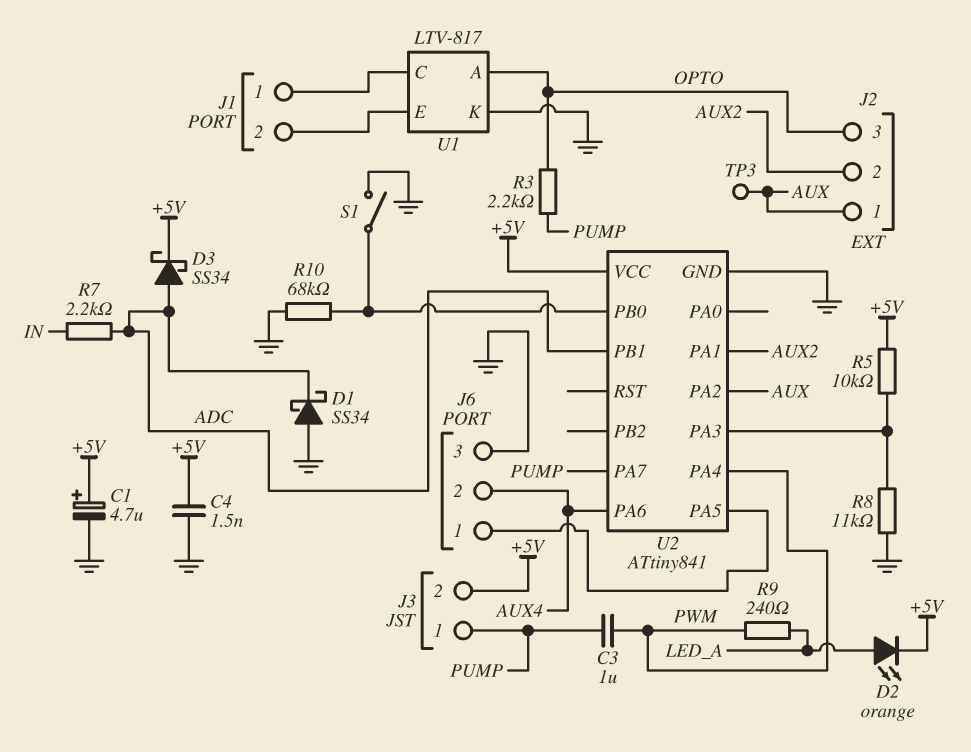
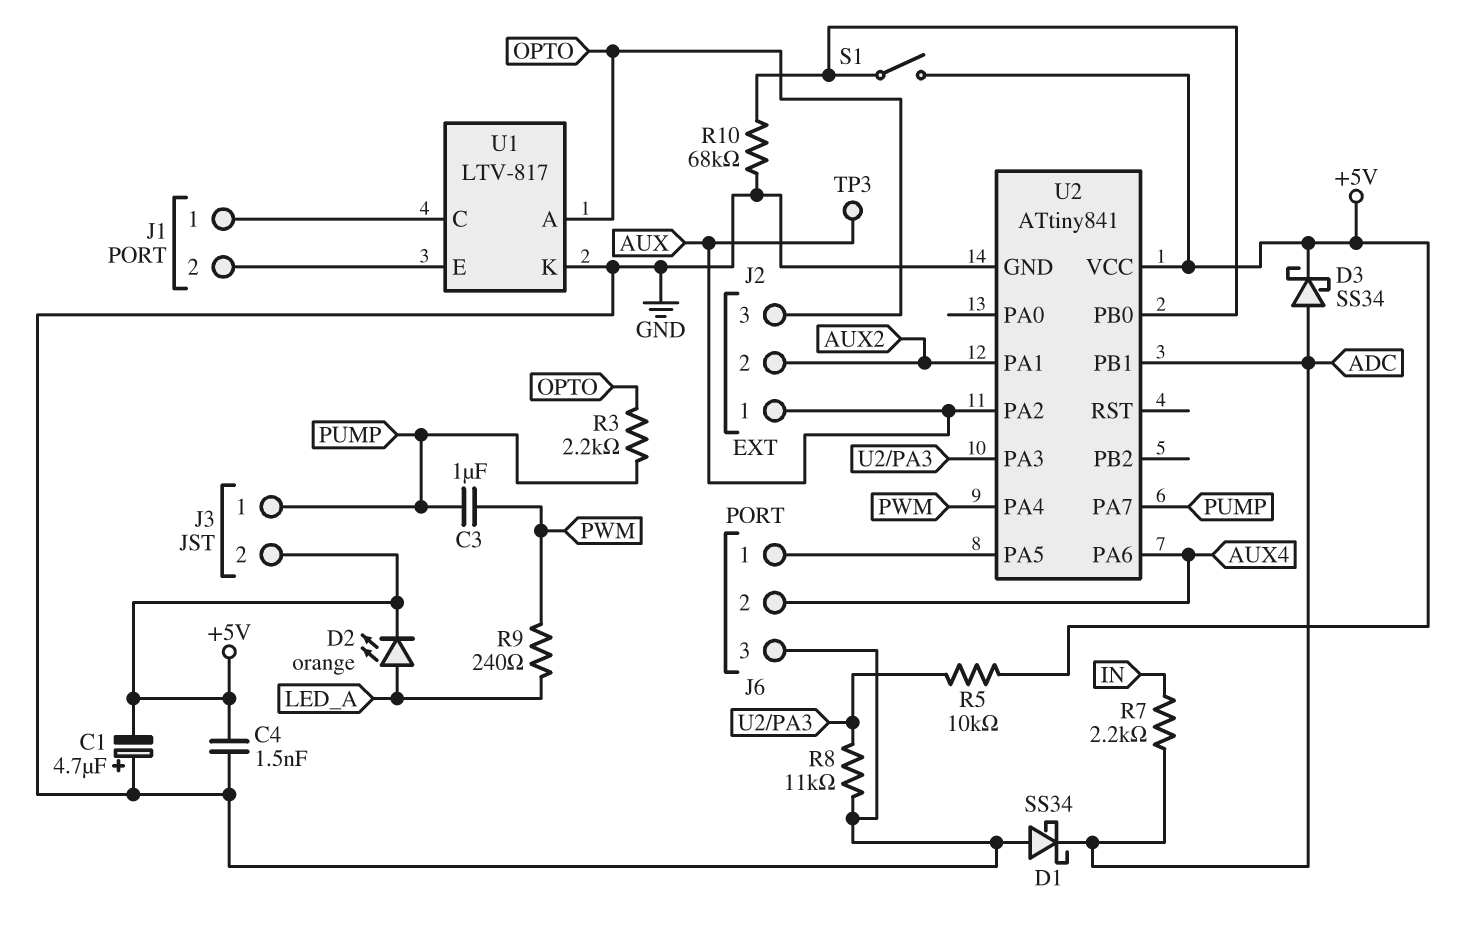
C1: 4.7uF (plus +5V, minus GND) -> 4.7uF (plus GND, minus +5V)
S1: switch (GND, U2/PB0) -> switch (+5V, U2/PB0)

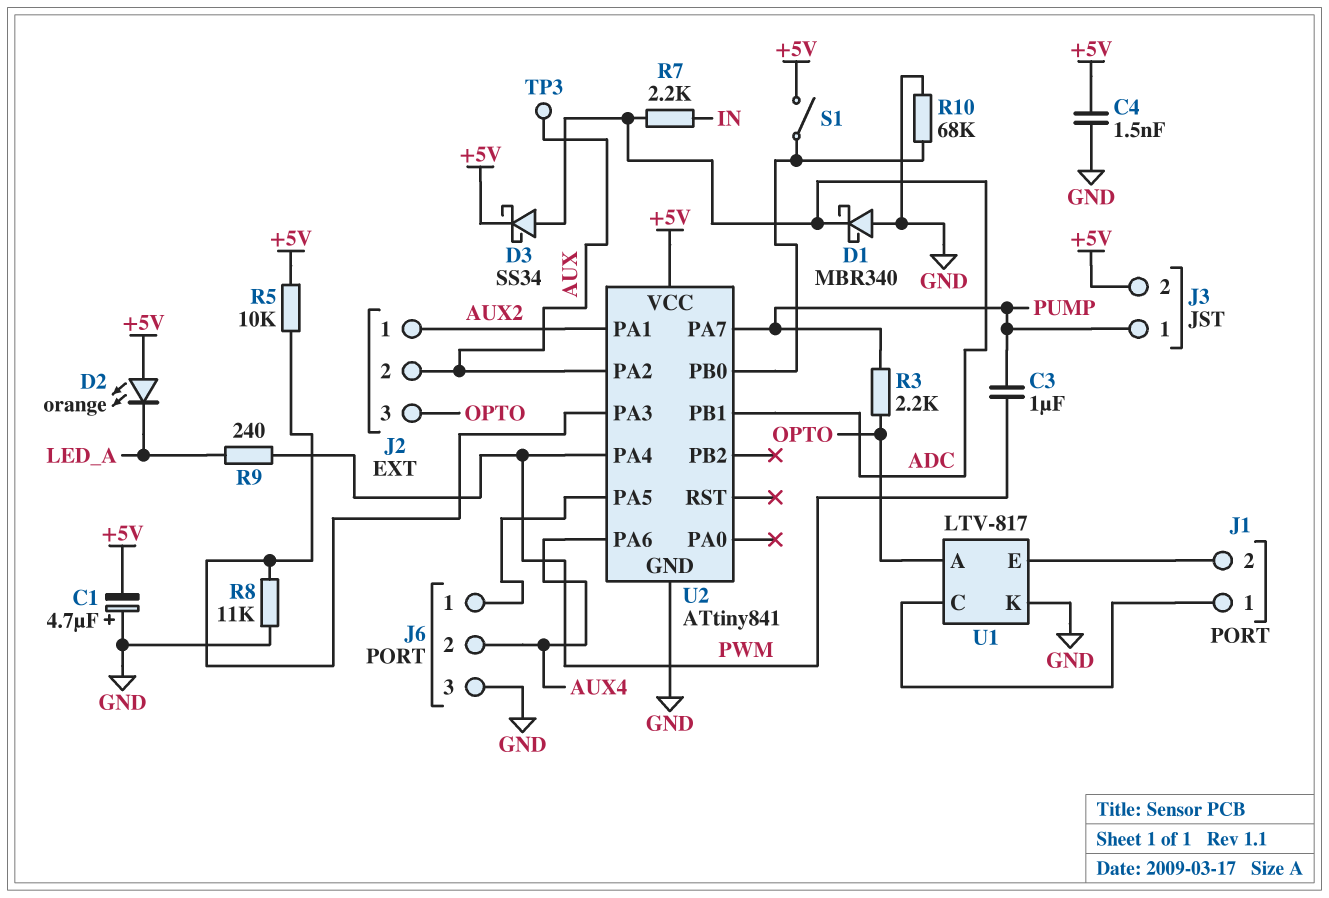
D1: schottky SS34 (A GND, K ADC) -> schottky MBR340 (A GND, K ADC)
D2: LED orange (A LED_A, K +5V) -> LED orange (A +5V, K LED_A)
J2 pin 1: AUX -> AUX2
J2 pin 2: AUX2 -> AUX

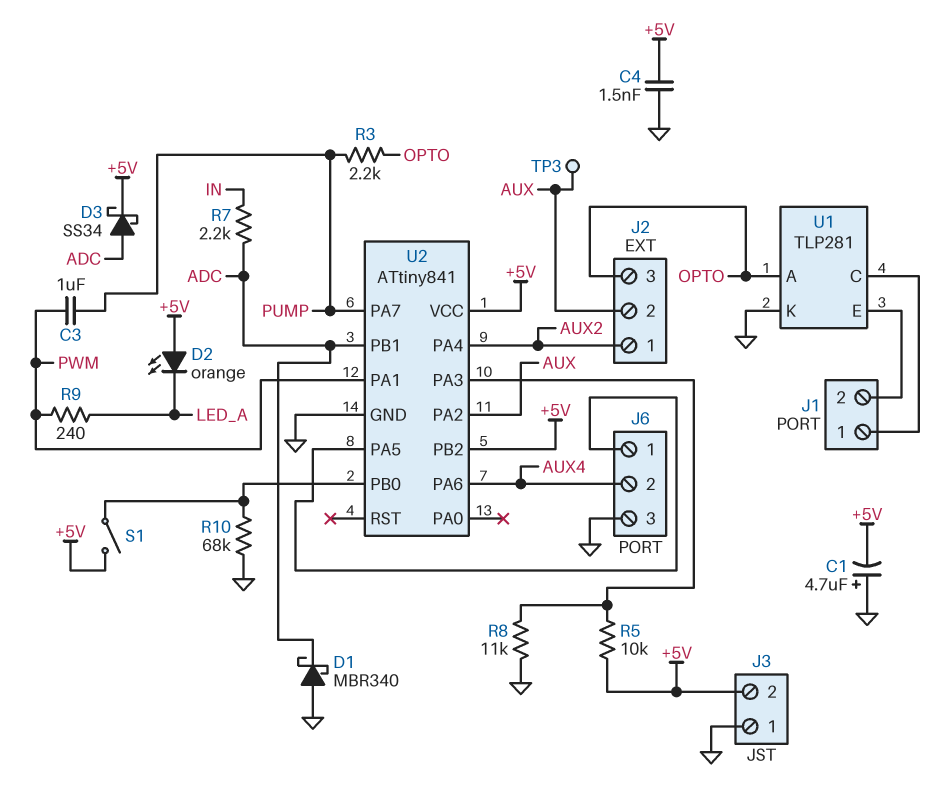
J3 pin 1: PUMP -> GND
U1: LTV-817 -> TLP281
U2 pin PA1: AUX2 -> PWM
U2 pin PA4: PWM -> AUX2
U2 pin PB2: none -> +5V

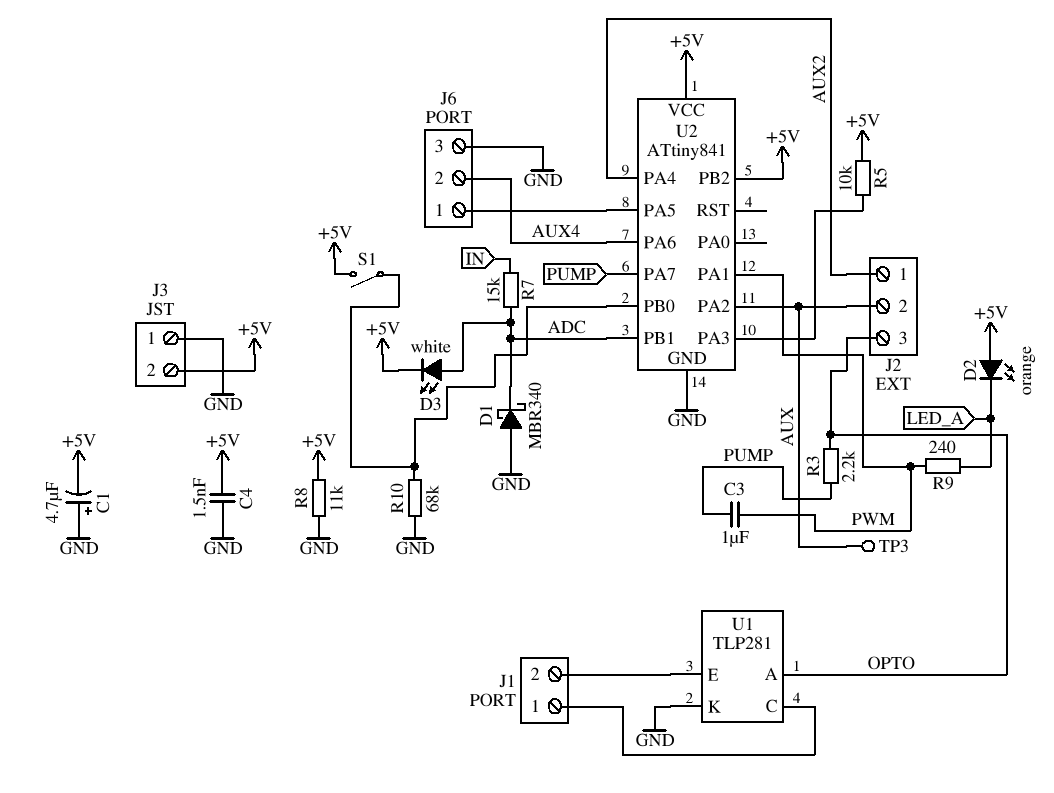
D3: schottky SS34 (A ADC, K +5V) -> LED white (A ADC, K +5V)
R7: 2.2k (ADC, IN) -> 15k (ADC, IN)
R8: 11k (GND, U2/PA3) -> 11k (+5V, GND)

